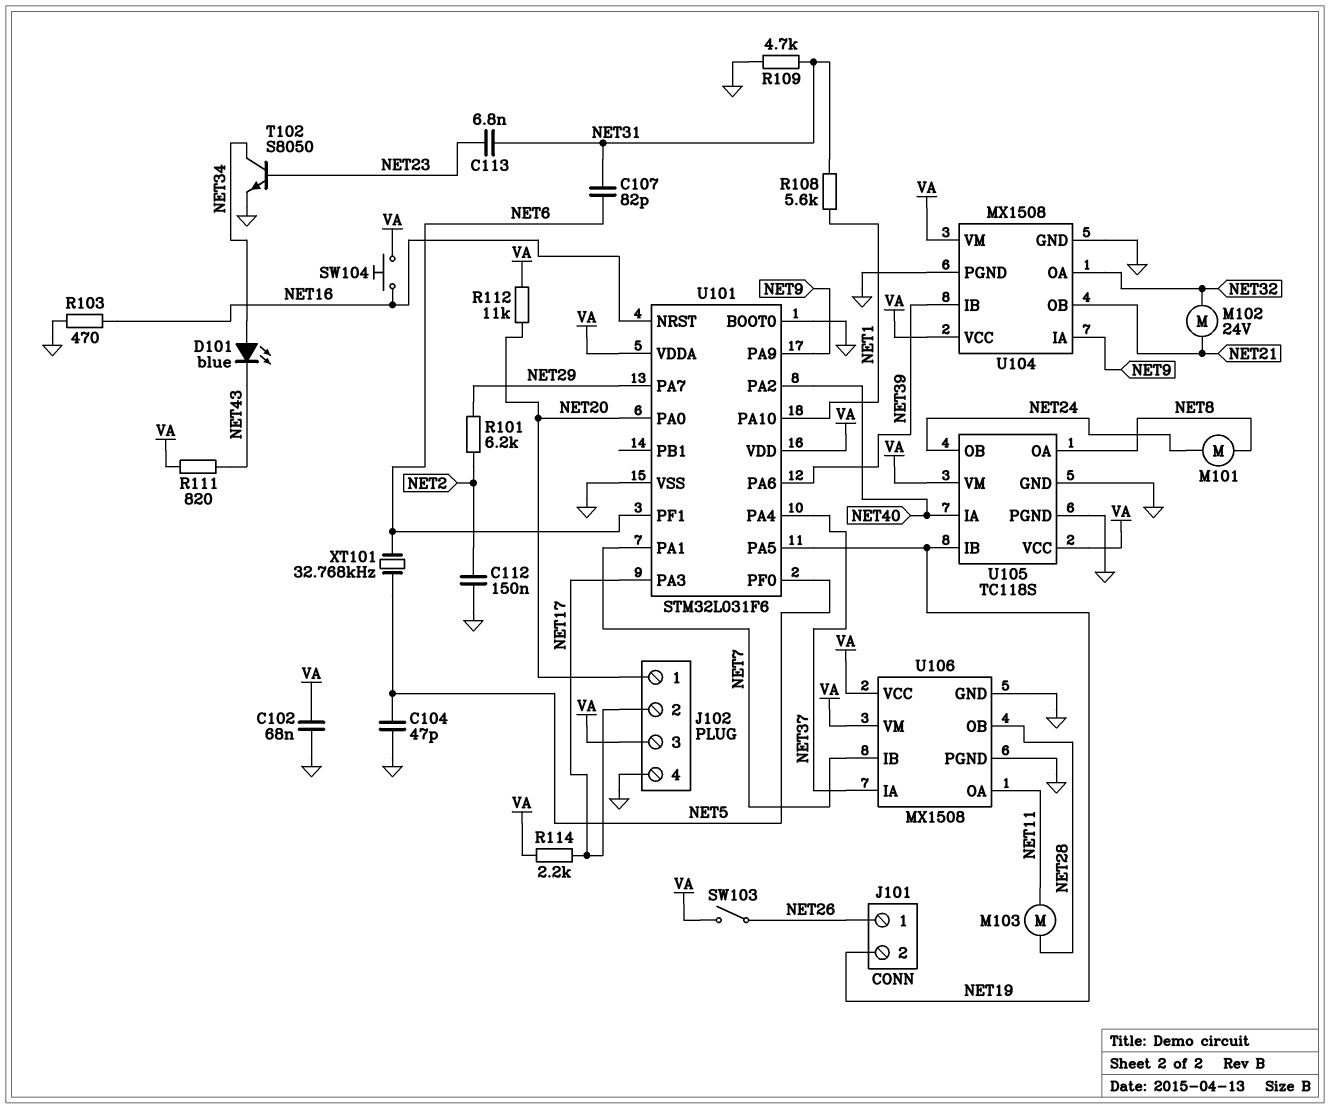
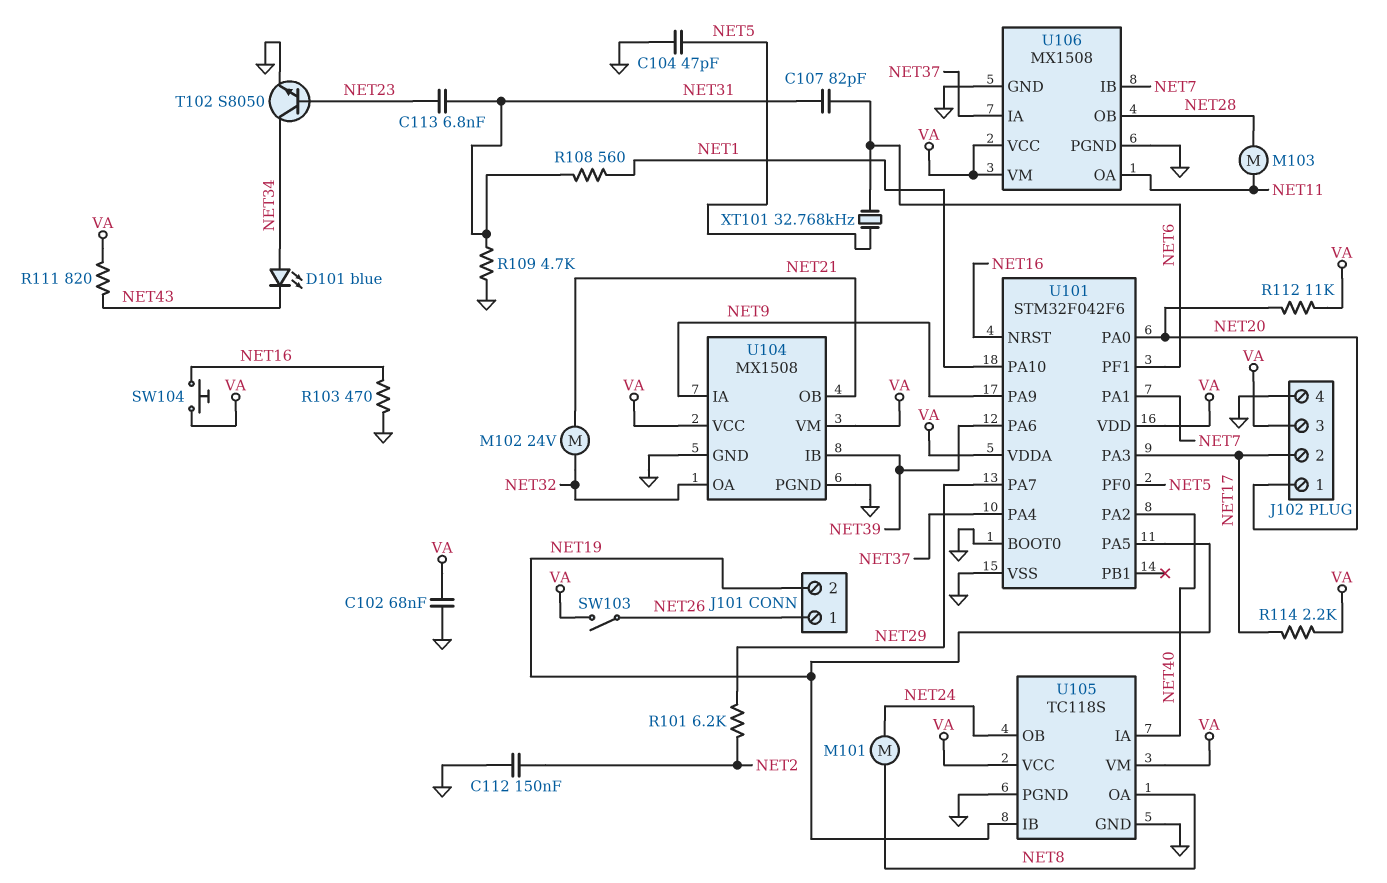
R108: 5.6k (NET1, NET31) -> 560 (NET1, NET31)
U101: STM32L031F6 -> STM32F042F6

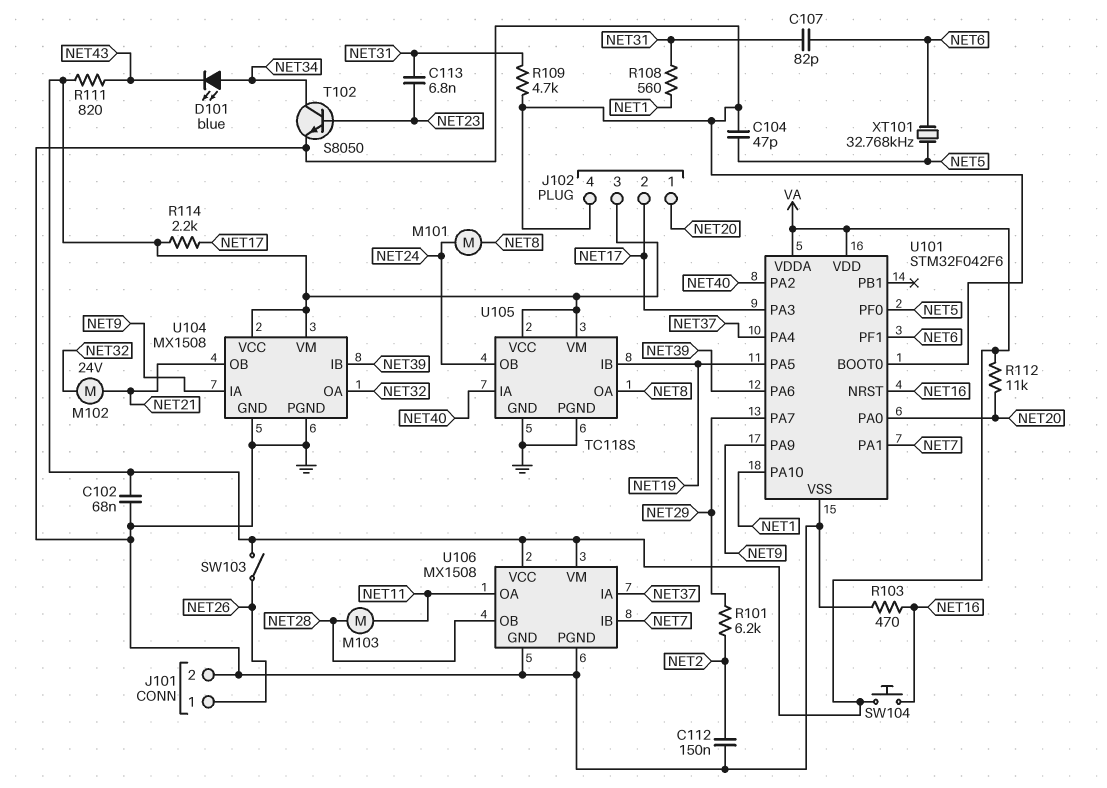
J101 pin 2: NET19 -> GND

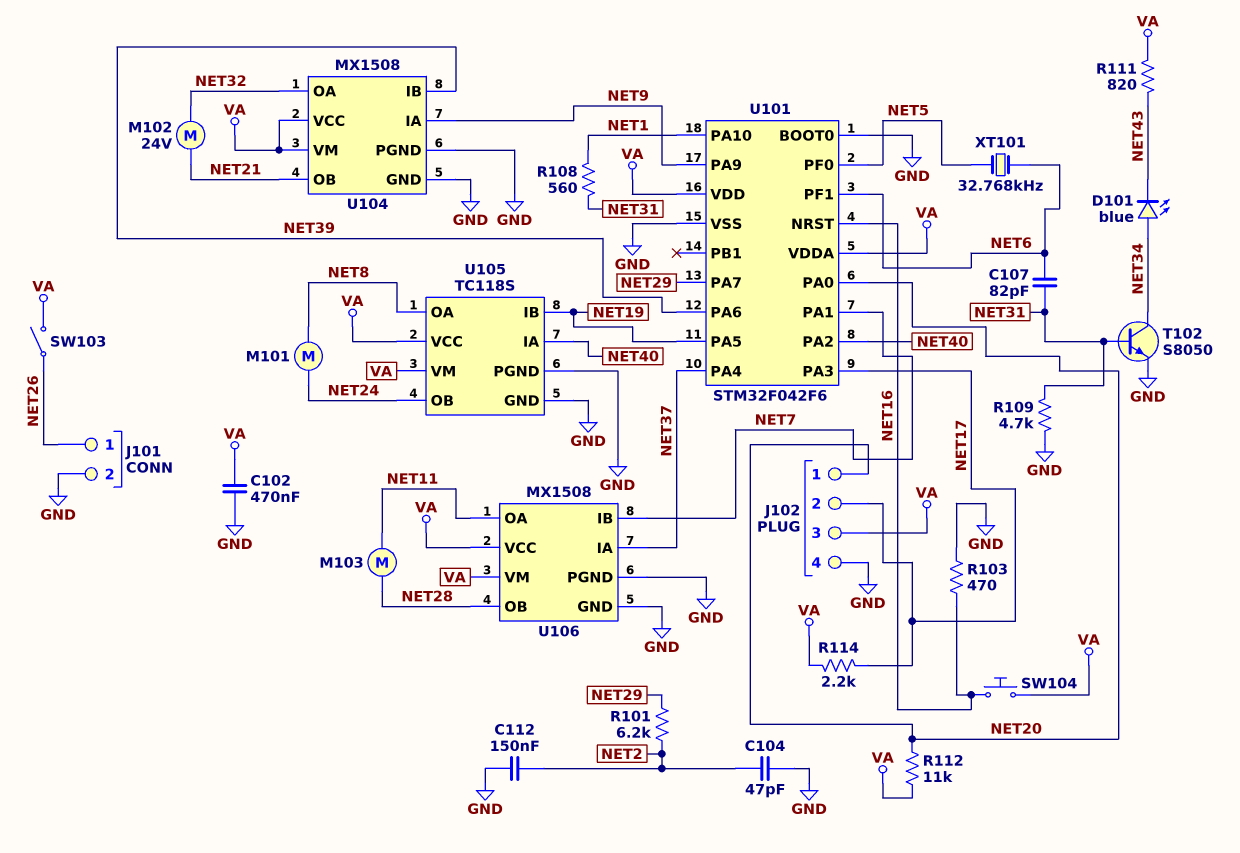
C102: 68nF (GND, VA) -> 470nF (GND, VA)
C104: 47pF (GND, NET5) -> 47pF (GND, NET2)
C113: 6.8nF (NET23, NET31) -> none
T102: NPN S8050 (B NET23, C NET34, E GND) -> NPN S8050 (B NET31, C NET34, E GND)

